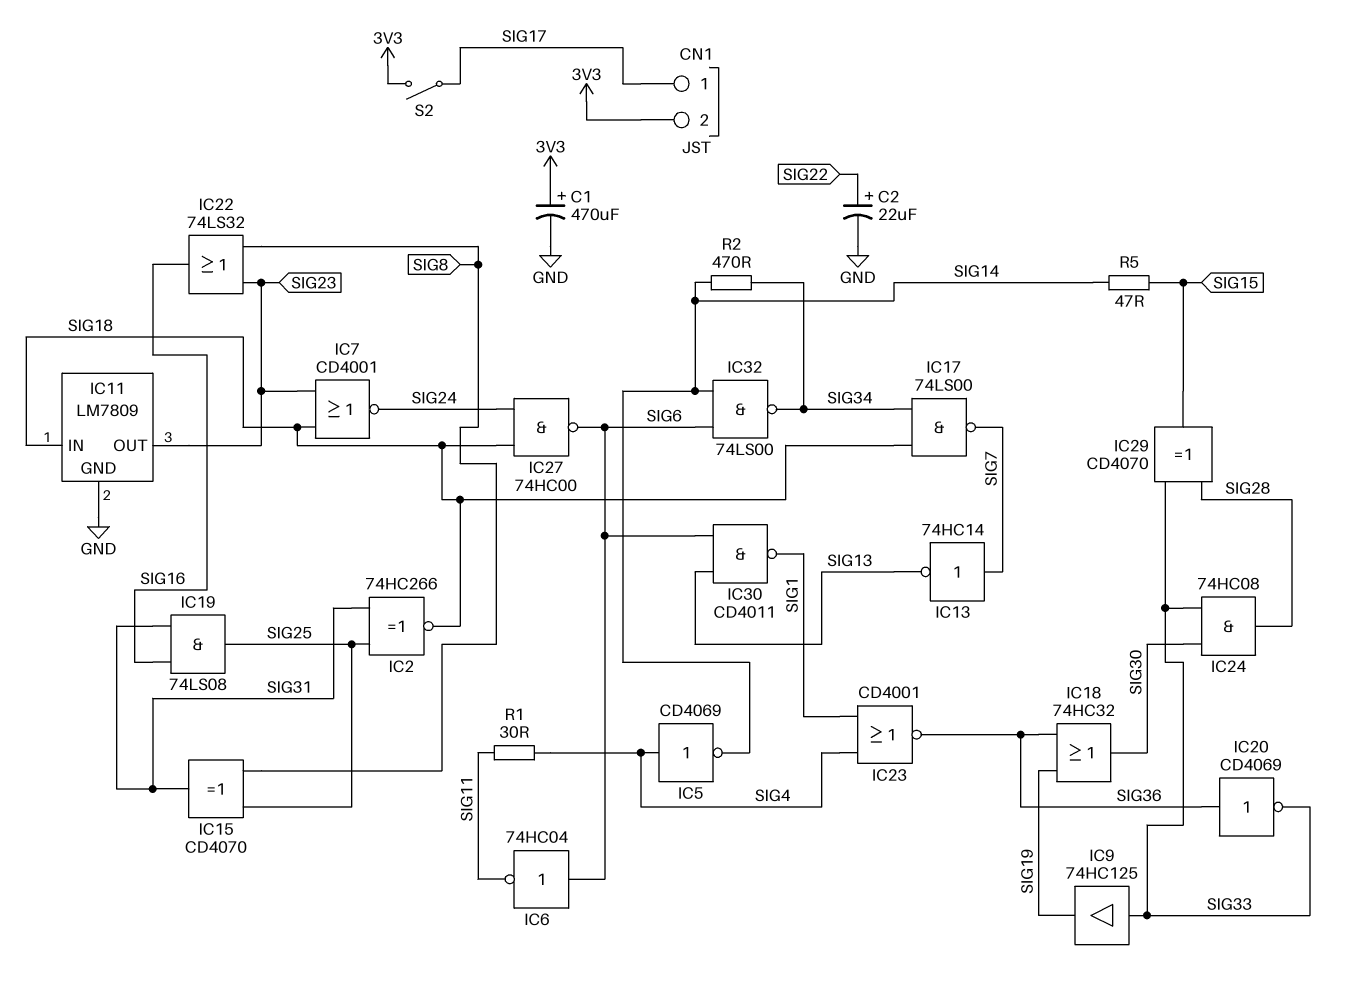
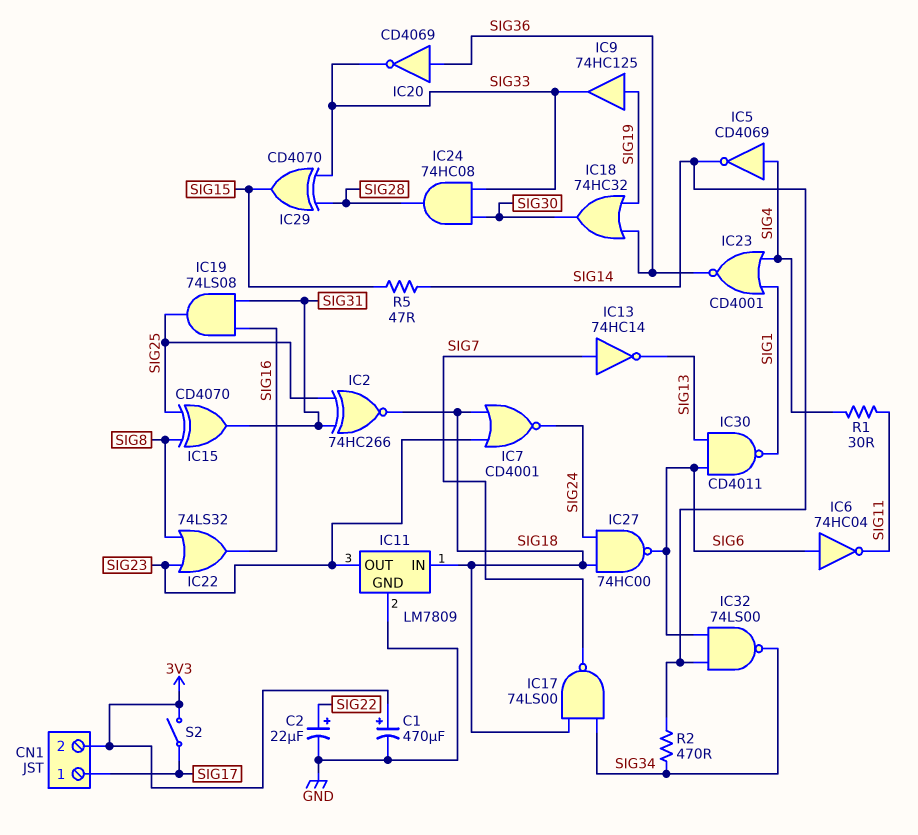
IC9: buffer 74HC125 (in SIG33, out SIG19) -> buffer 74HC125 (in SIG19, out SIG33)

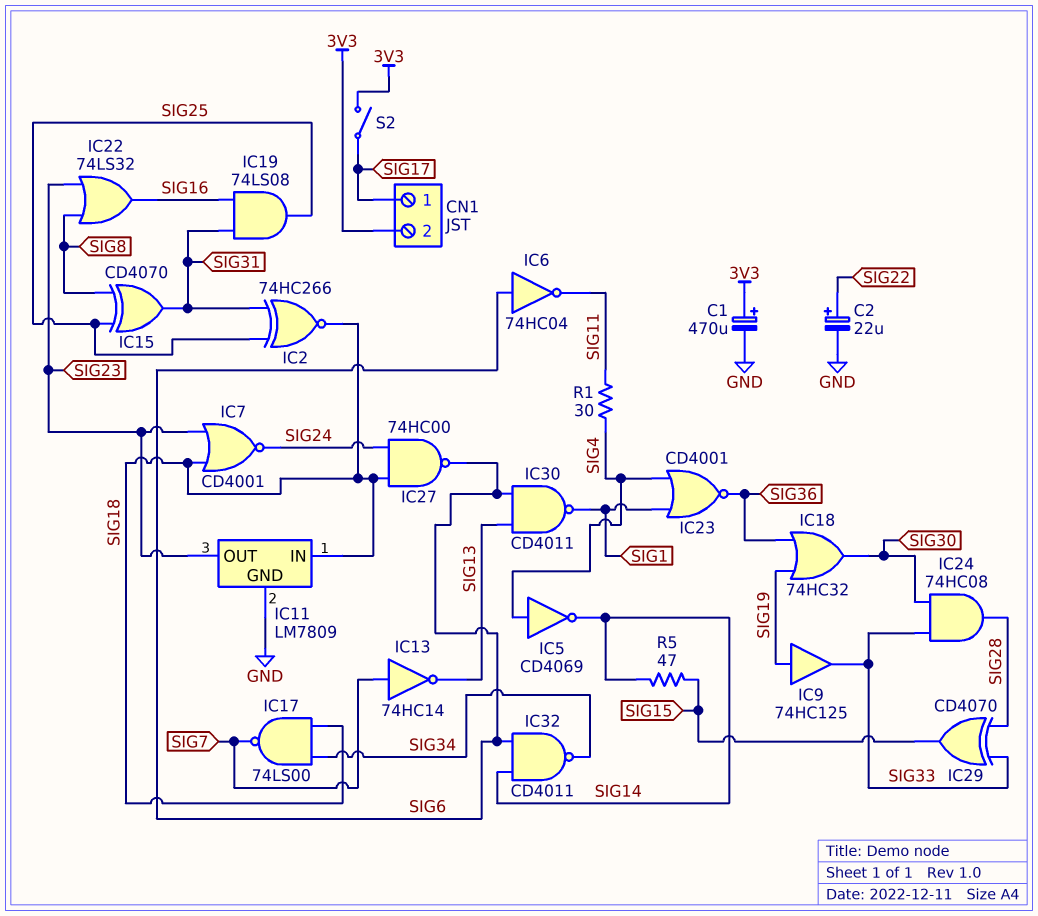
IC20: NOT CD4069 (in SIG36, out SIG33) -> none
IC32: NAND 74LS00 (in SIG6, in SIG14, out SIG34) -> NAND CD4011 (in SIG6, in SIG14, out SIG34)
R2: 470 (SIG14, SIG34) -> none

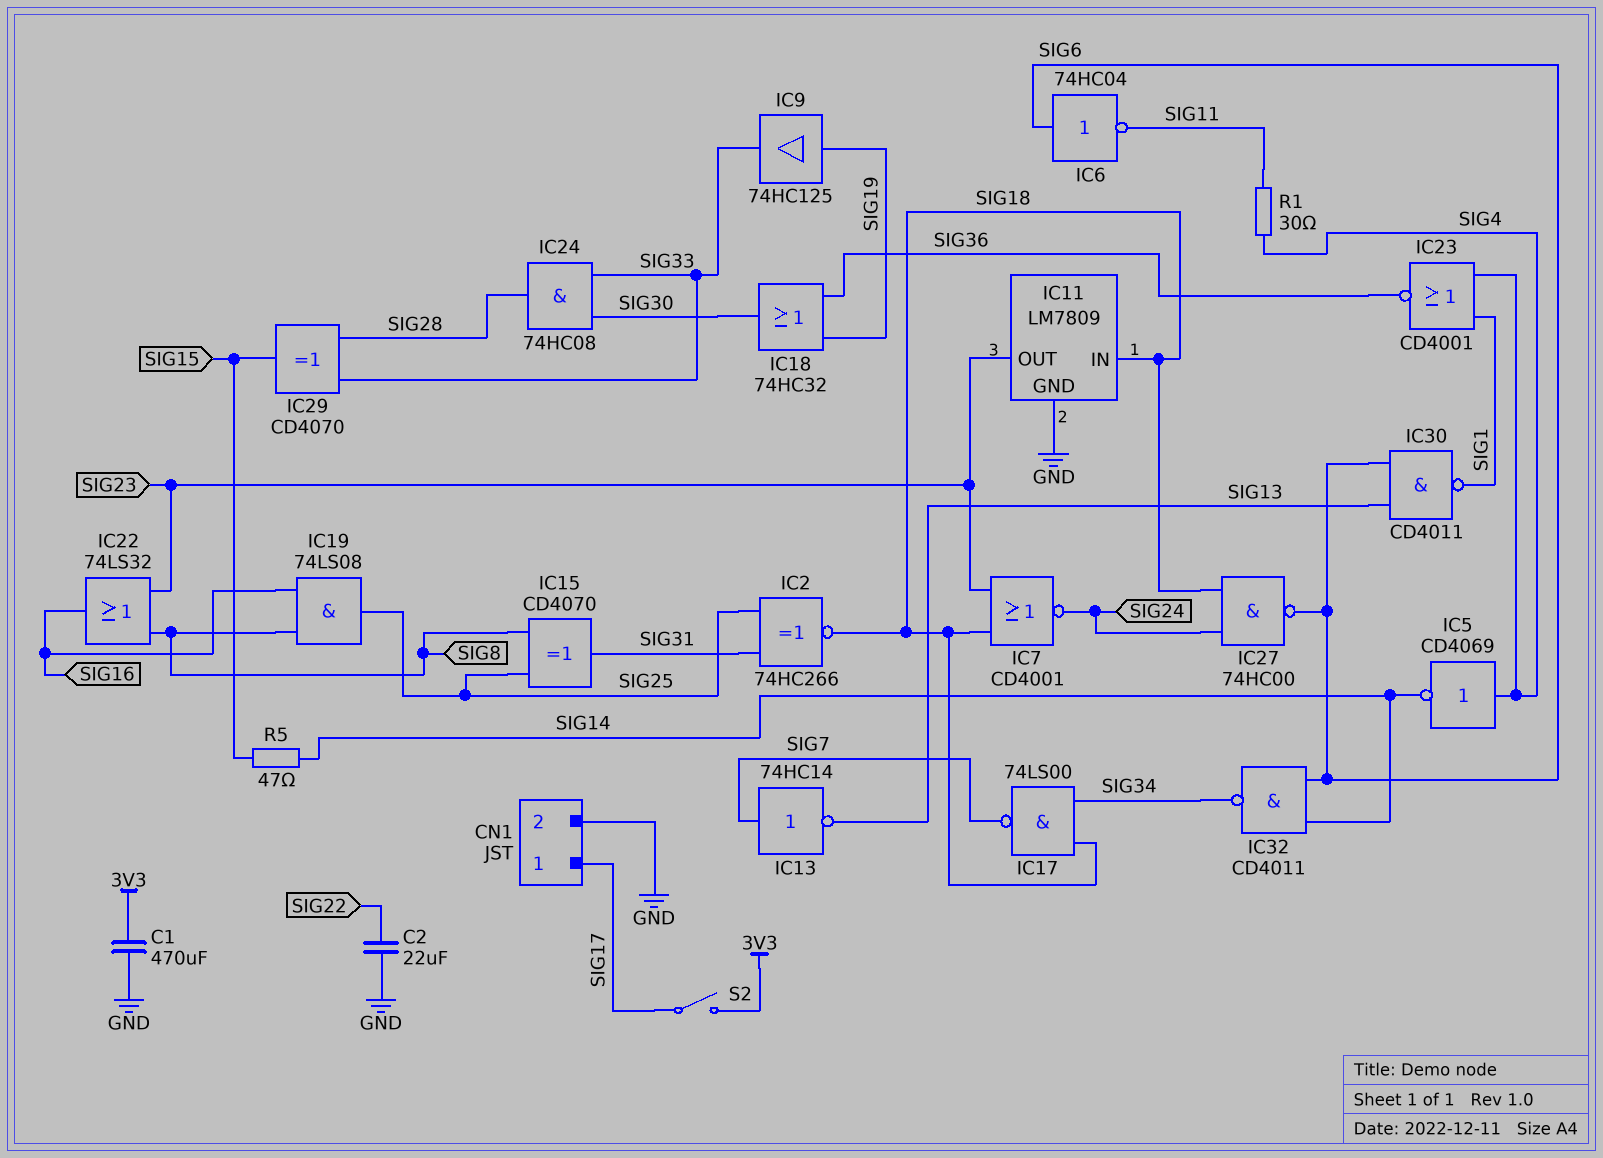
C1: 470uF (plus 3V3, minus GND) -> 470uF (3V3, GND)
C2: 22uF (plus SIG22, minus GND) -> 22uF (GND, SIG22)
CN1 pin 2: 3V3 -> GND
IC19: AND 74LS08 (in SIG16, in SIG31, out SIG25) -> AND 74LS08 (in SIG8, in SIG16, out SIG25)

